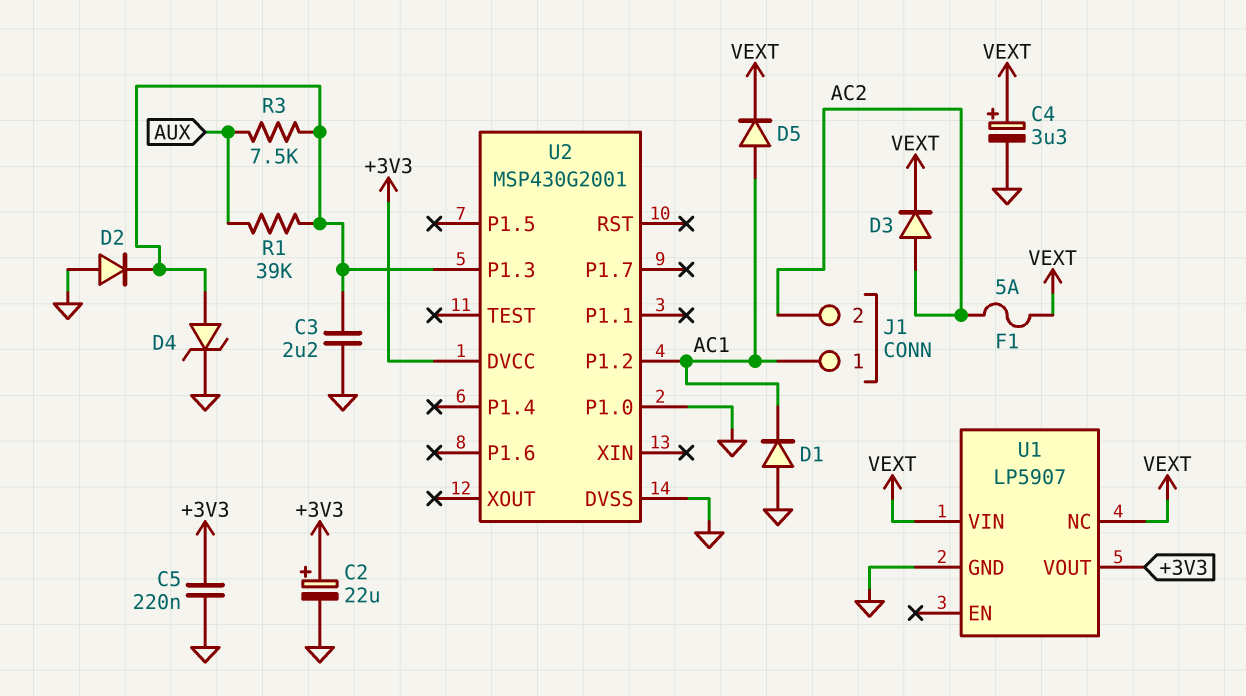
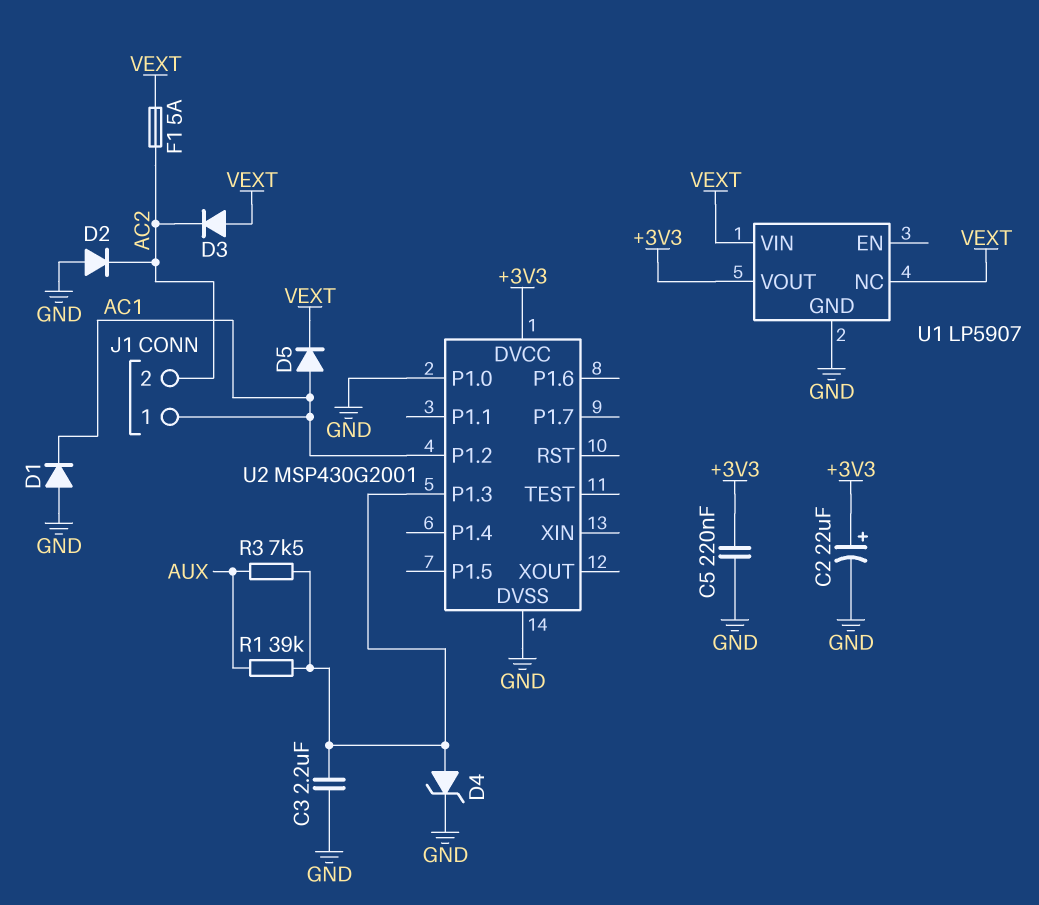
C4: 3.3uF (plus VEXT, minus GND) -> none
D2: diode (A GND, K U2/P1.3) -> diode (A GND, K AC2)
D3: diode (A AC2, K VEXT) -> diode (A VEXT, K AC2)

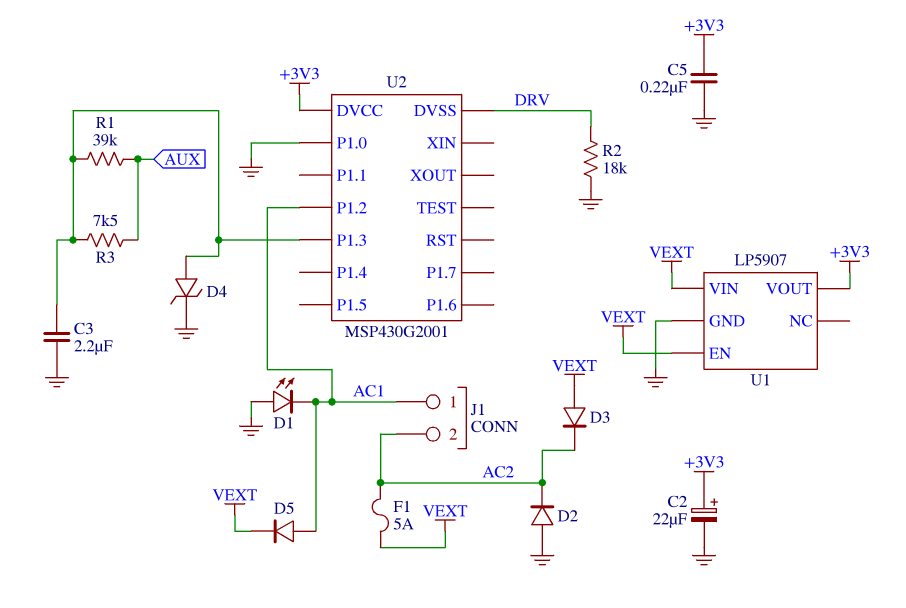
D1: diode (A GND, K AC1) -> LED (A GND, K AC1)
R2: none -> 18k (DRV, GND)
U1 pin EN: none -> VEXT
U1 pin NC: VEXT -> none
U2 pin DVSS: GND -> DRV

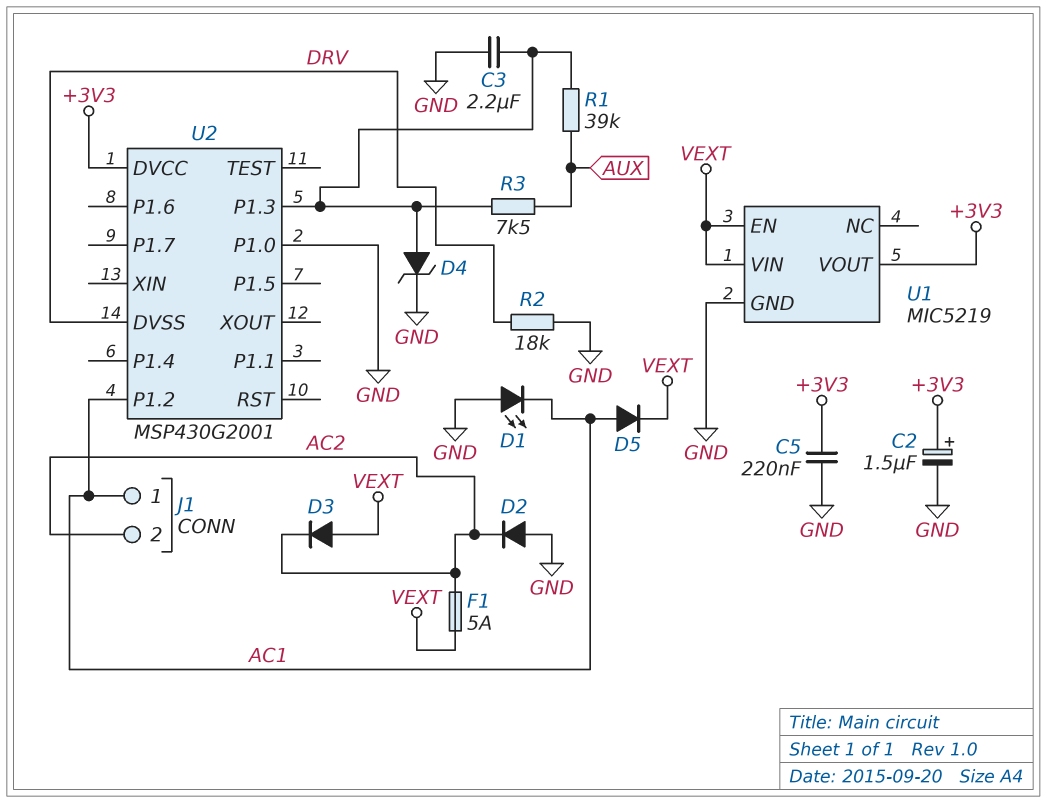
C2: 22uF (plus +3V3, minus GND) -> 1.5uF (plus +3V3, minus GND)
U1: LP5907 -> MIC5219

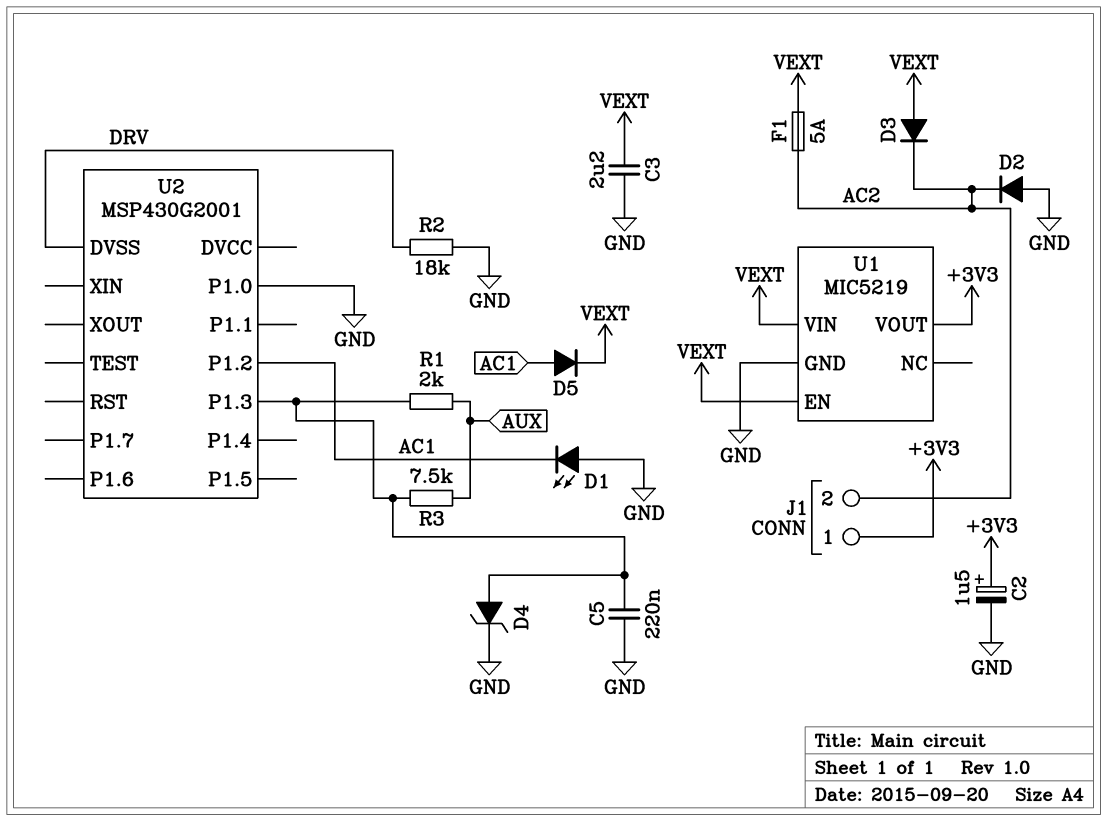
C3: 2.2uF (GND, U2/P1.3) -> 2.2uF (GND, VEXT)
C5: 220nF (+3V3, GND) -> 220nF (GND, U2/P1.3)
J1 pin 1: AC1 -> +3V3
R1: 39k (AUX, U2/P1.3) -> 2k (AUX, U2/P1.3)
U2 pin DVCC: +3V3 -> none

